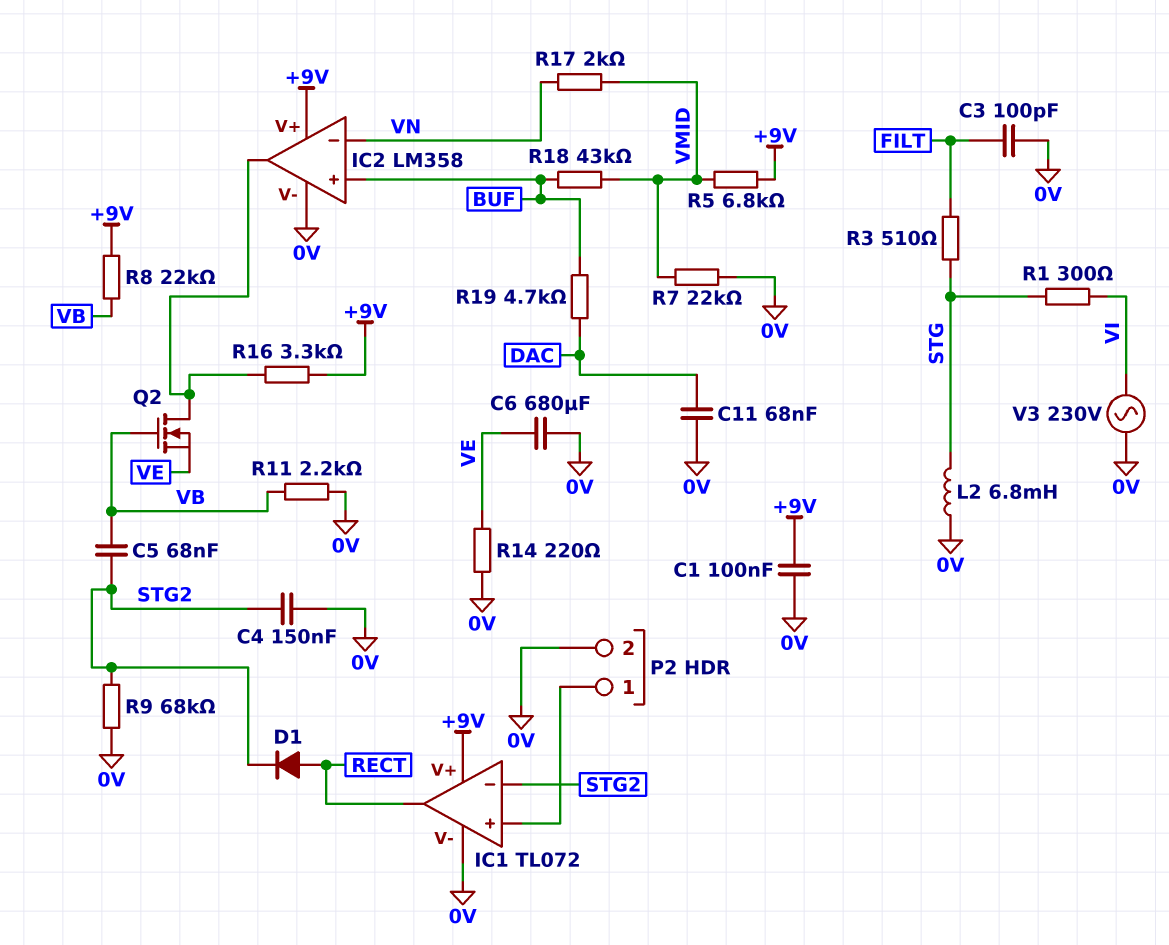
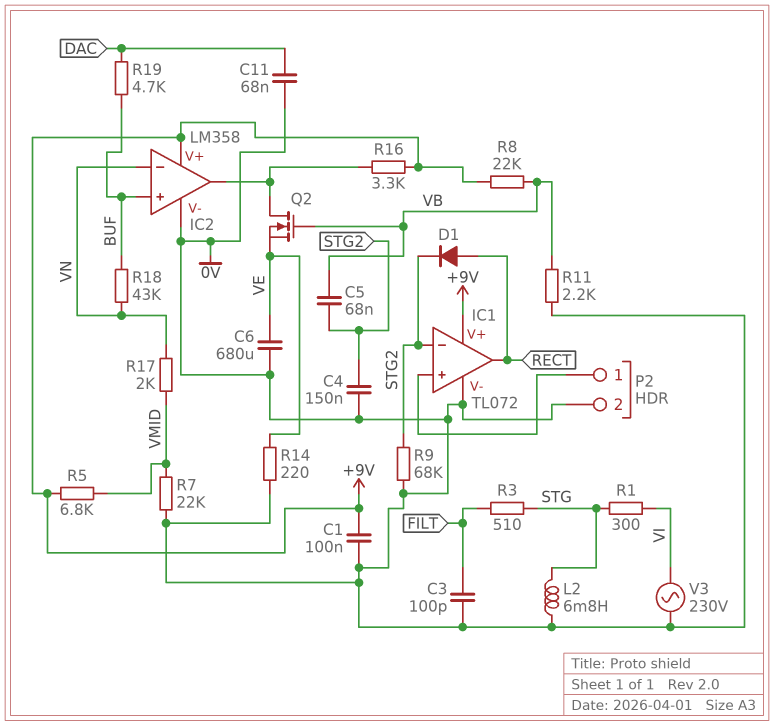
R18: 43k (BUF, VMID) -> 43k (BUF, VN)

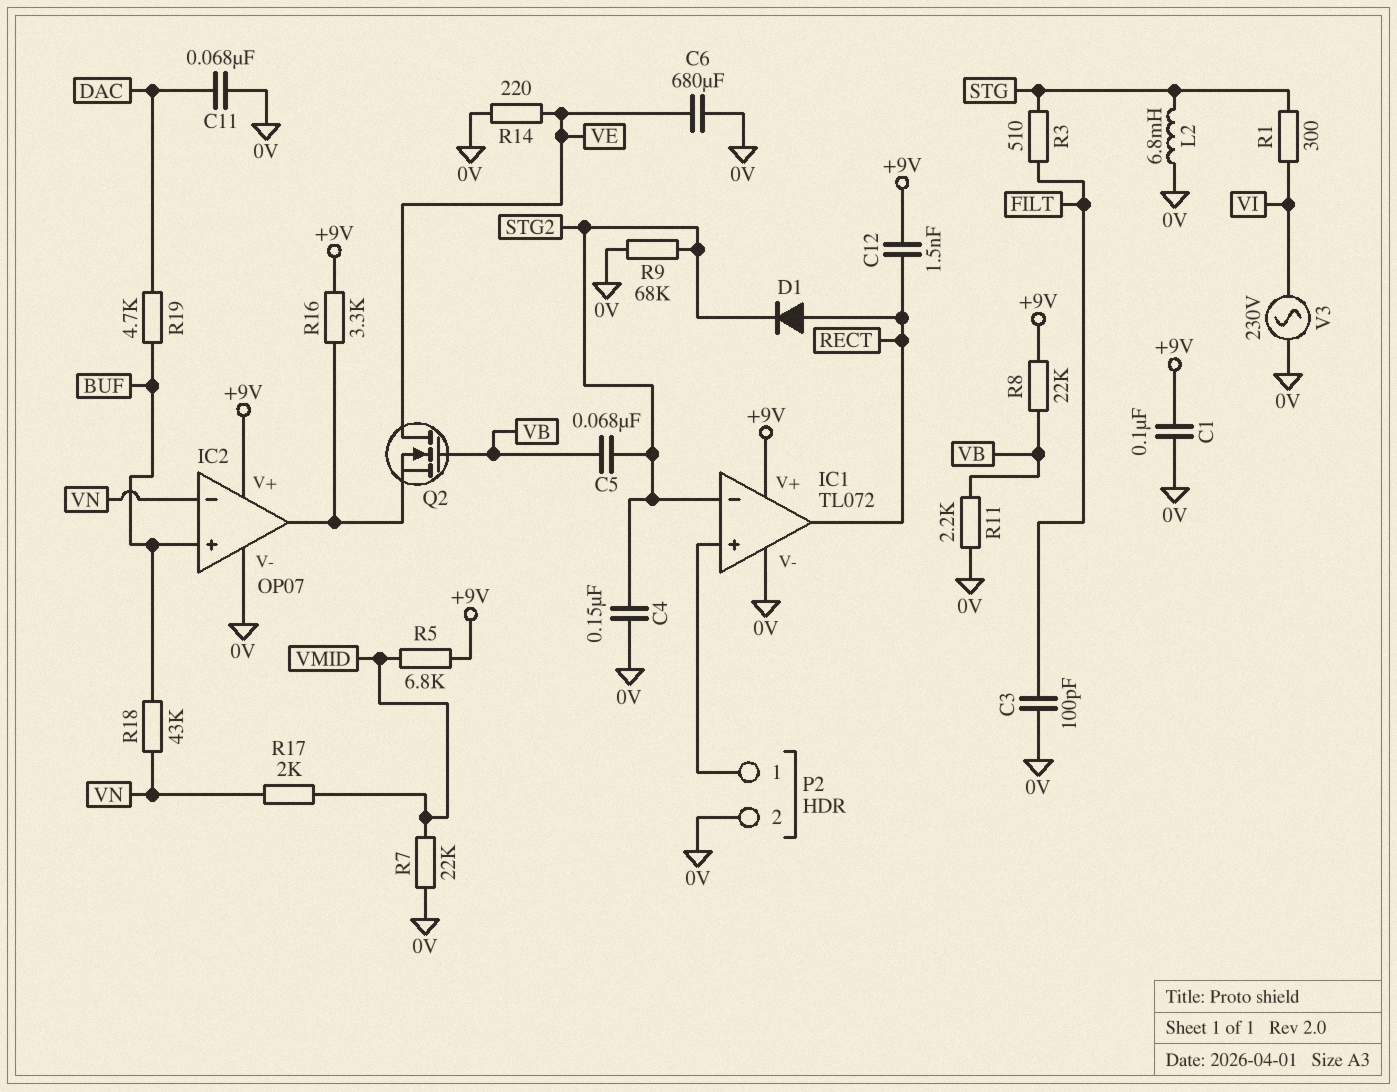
C12: none -> 1.5nF (+9V, RECT)
IC2: LM358 -> OP07
Q2: NMOS (G VB, D IC2/out, S VE) -> NMOS (G VB, D VE, S IC2/out)

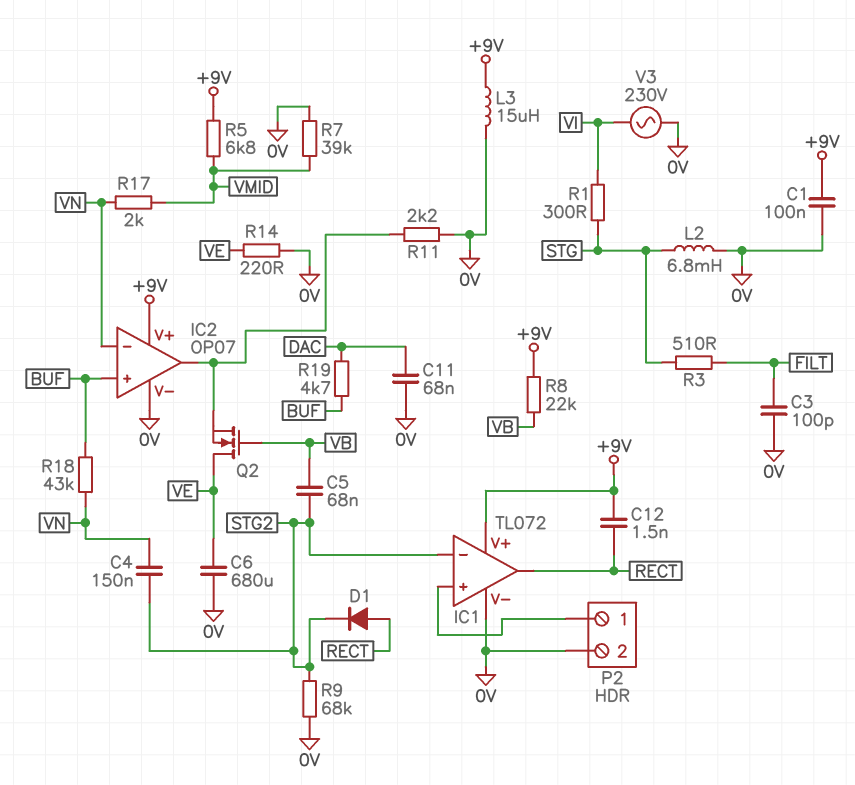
C4: 150nF (0V, STG2) -> 150nF (STG2, VN)
L3: none -> 15uH (+9V, 0V)
R7: 22k (0V, VMID) -> 39k (0V, VMID)
R11: 2.2k (0V, VB) -> 2.2k (0V, IC2/out)
R16: 3.3k (+9V, IC2/out) -> none

